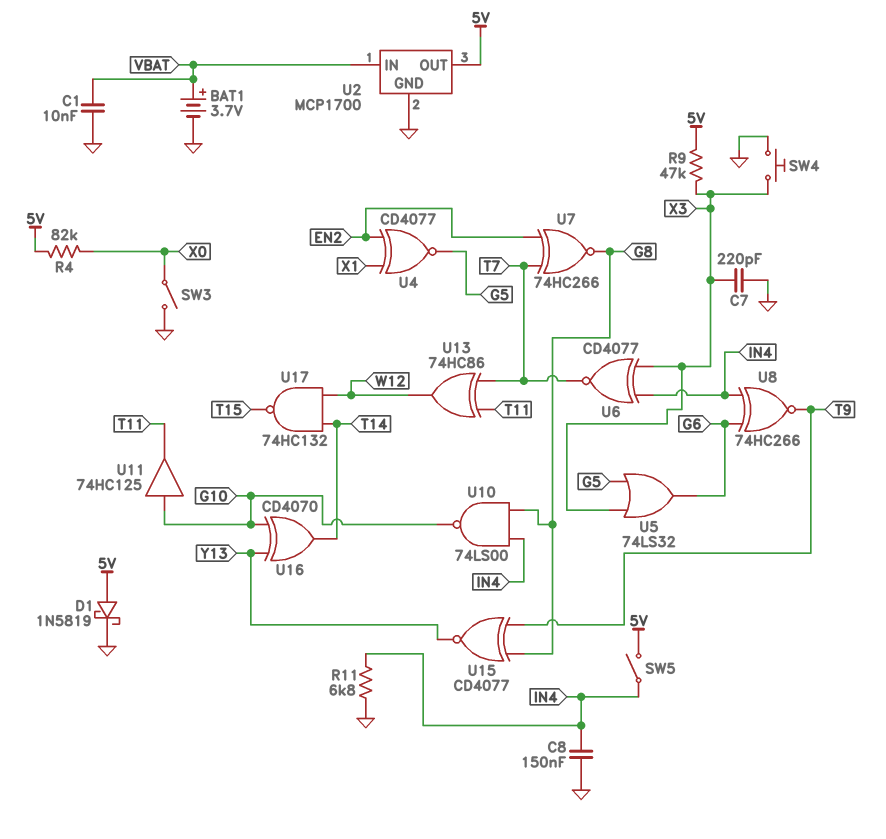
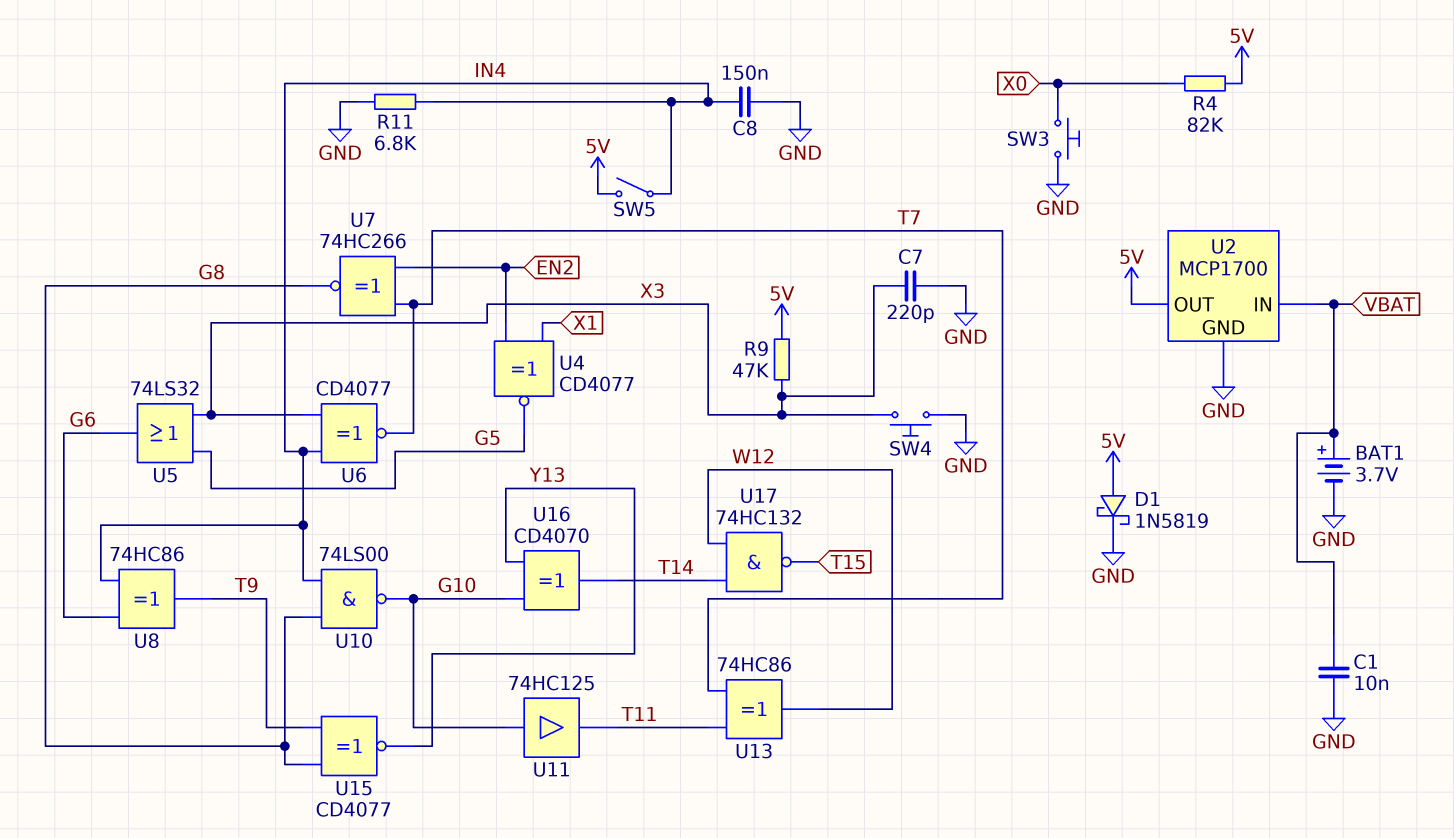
SW3: switch (GND, X0) -> button (GND, X0)
U8: XNOR 74HC266 (in G6, in IN4, out T9) -> XOR 74HC86 (in G6, in IN4, out T9)

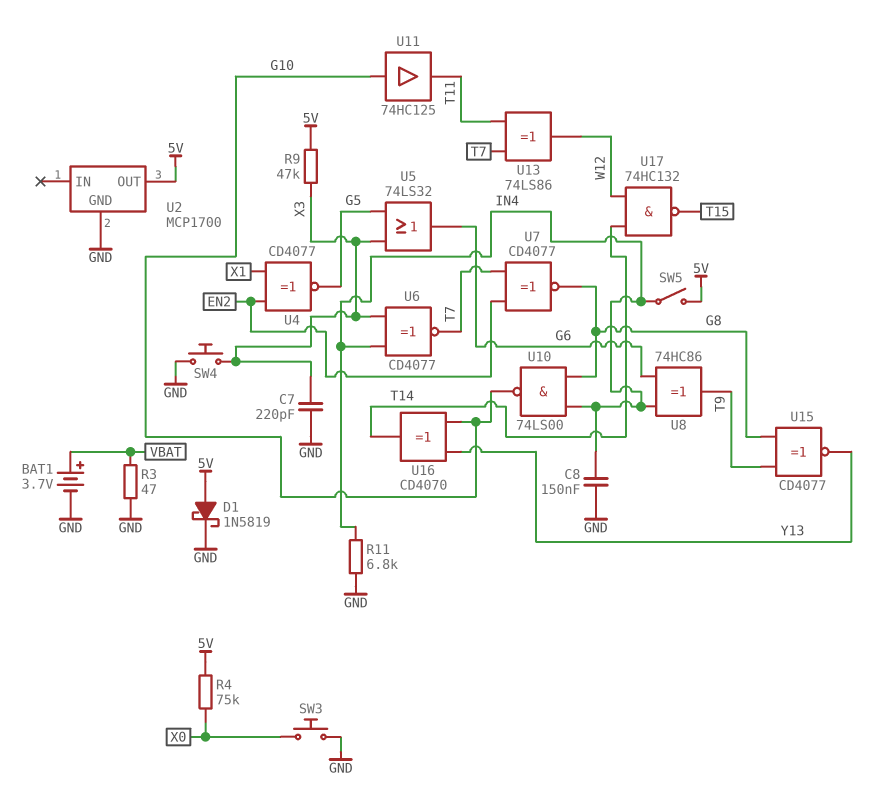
C1: 10nF (GND, VBAT) -> none
R3: none -> 47 (GND, VBAT)
R4: 82k (5V, X0) -> 75k (5V, X0)
U2 pin IN: VBAT -> none
U7: XNOR 74HC266 (in EN2, in T7, out G8) -> XNOR CD4077 (in EN2, in T7, out G8)
U13: XOR 74HC86 (in T7, in T11, out W12) -> XOR 74LS86 (in T7, in T11, out W12)

